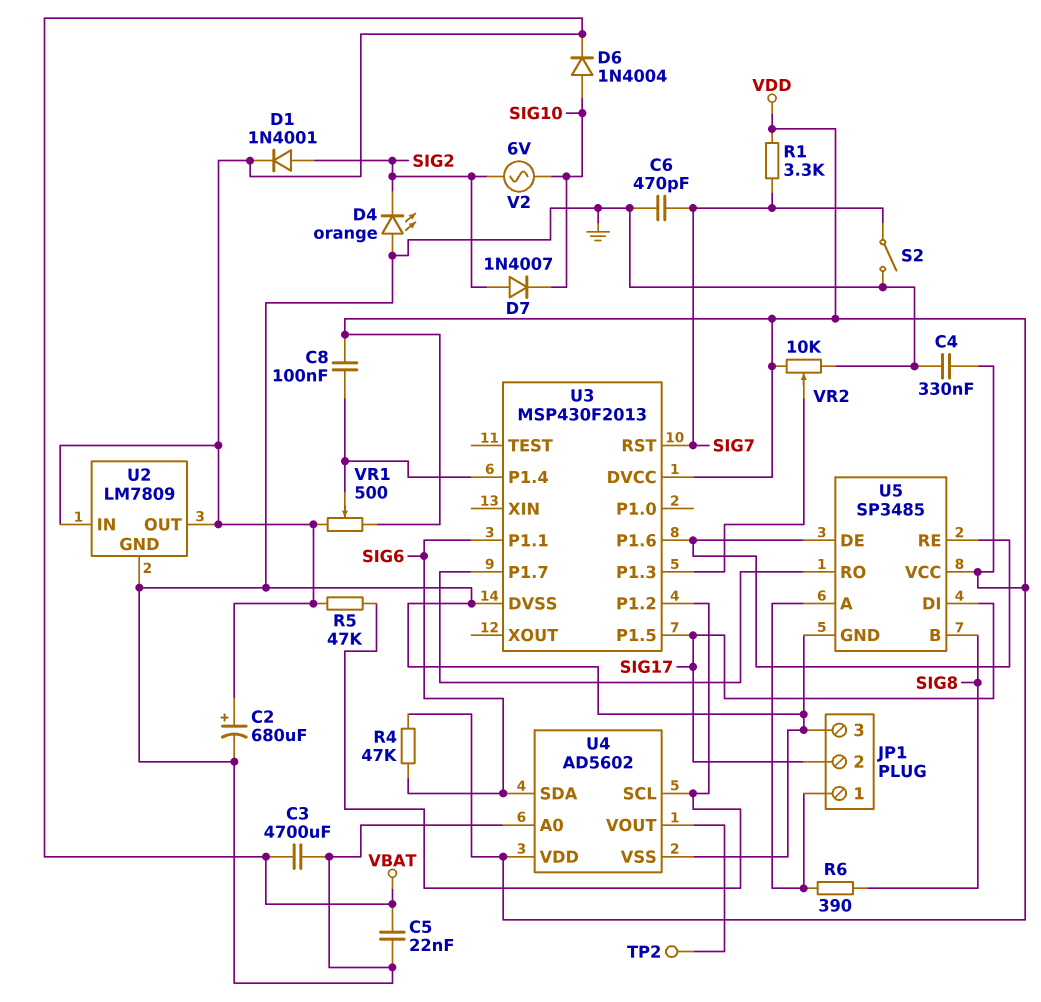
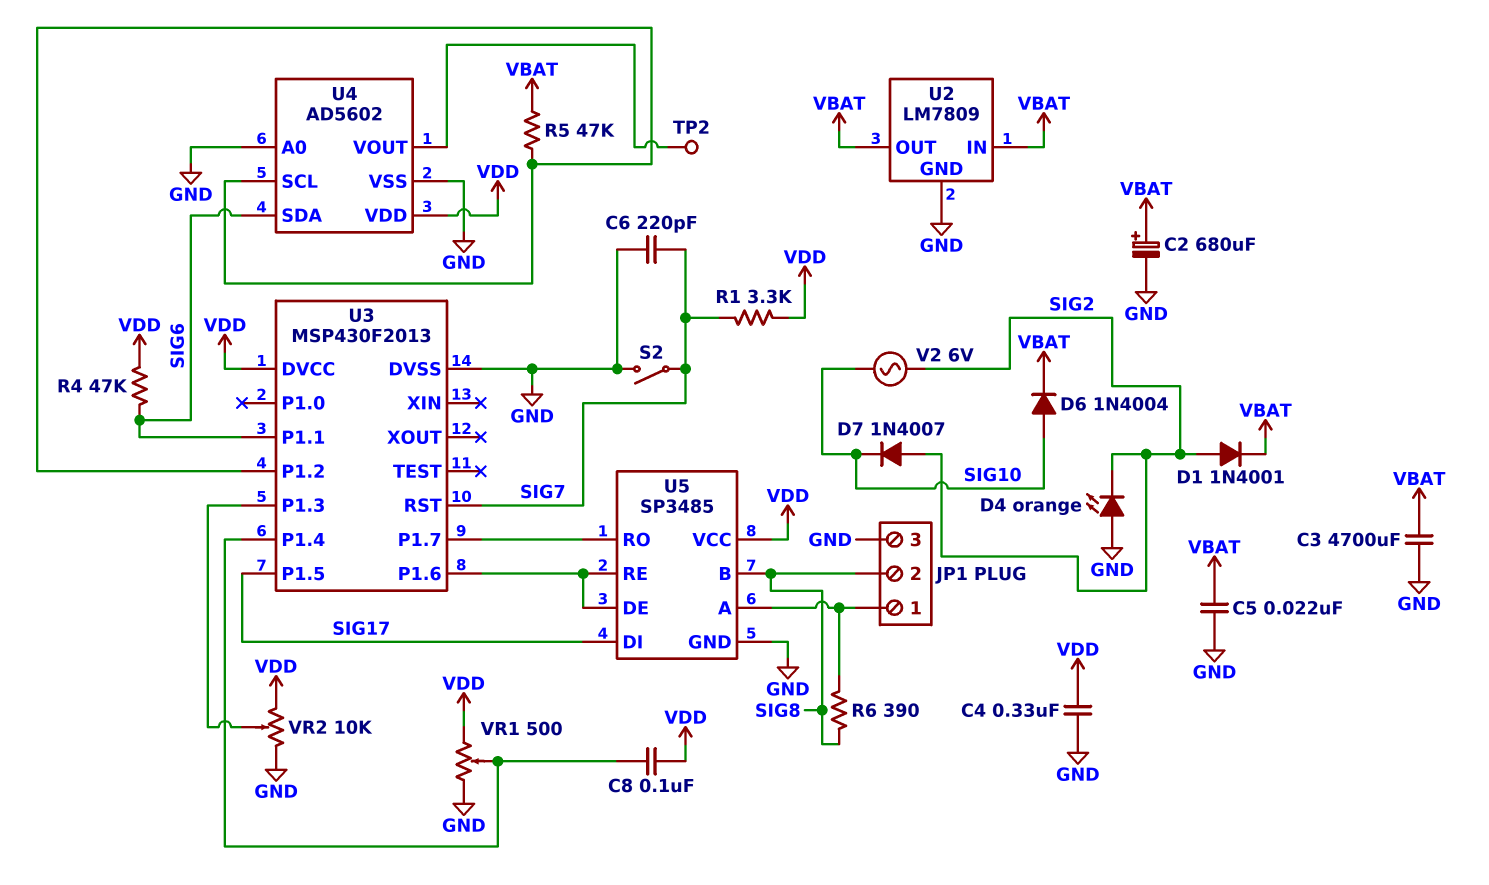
C6: 470pF (GND, SIG7) -> 220pF (GND, SIG7)
JP1 pin 2: SIG17 -> SIG8
VR1: 500 (VBAT, VDD, wiper U3/P1.4) -> 500 (GND, VDD, wiper U3/P1.4)

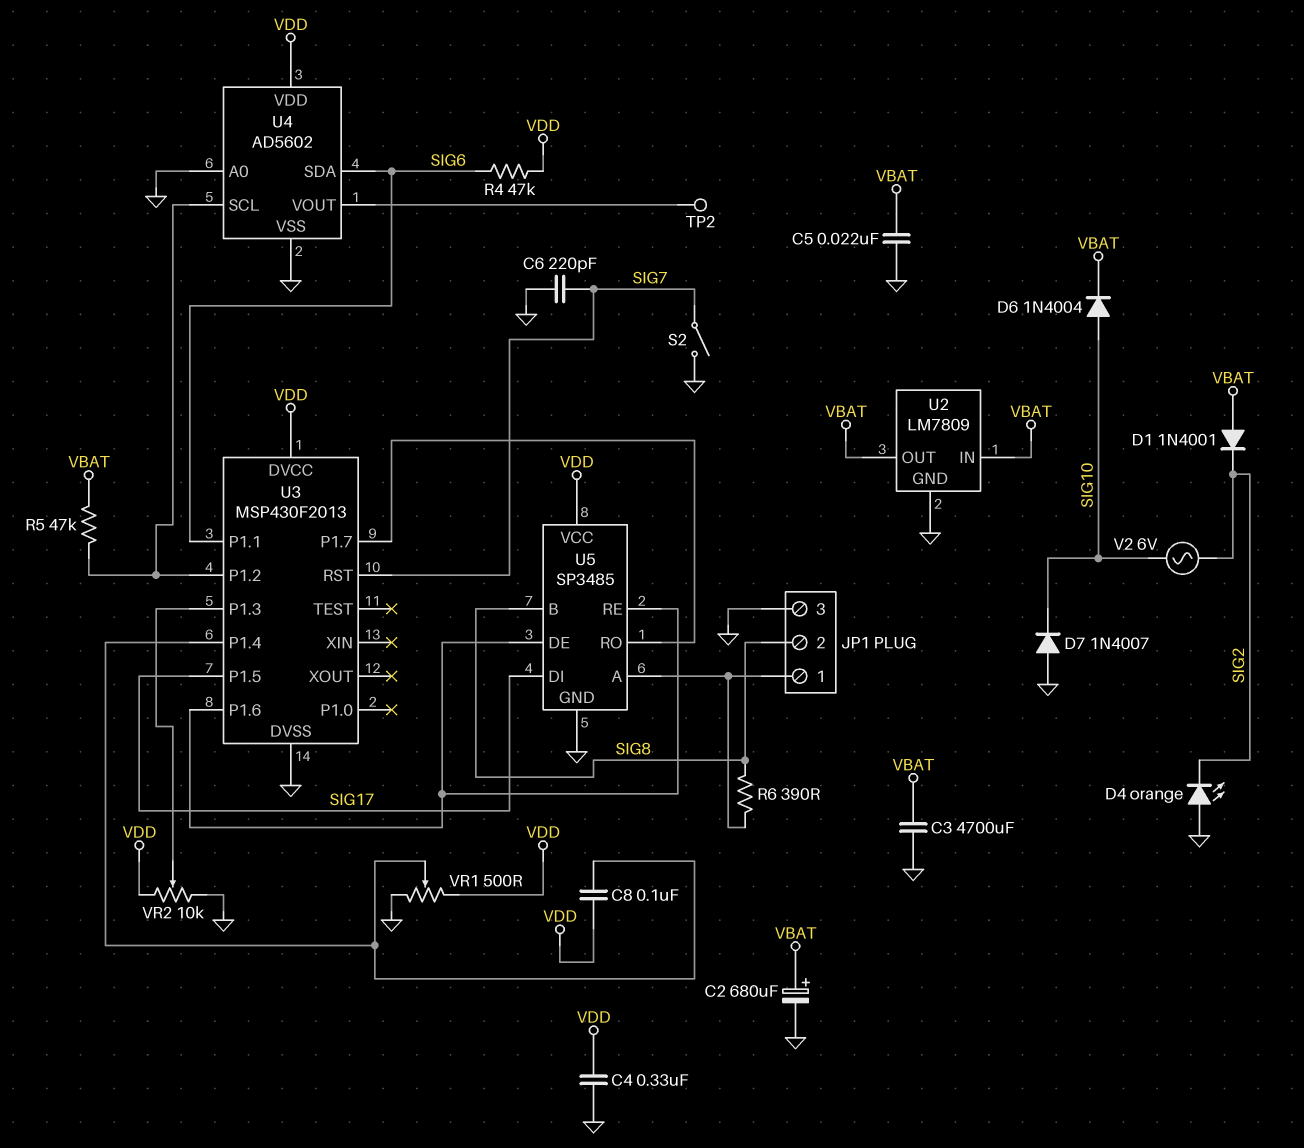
D1: diode 1N4001 (A SIG2, K VBAT) -> diode 1N4001 (A VBAT, K SIG2)
D7: diode 1N4007 (A SIG2, K SIG10) -> diode 1N4007 (A GND, K SIG10)
R1: 3.3k (SIG7, VDD) -> none

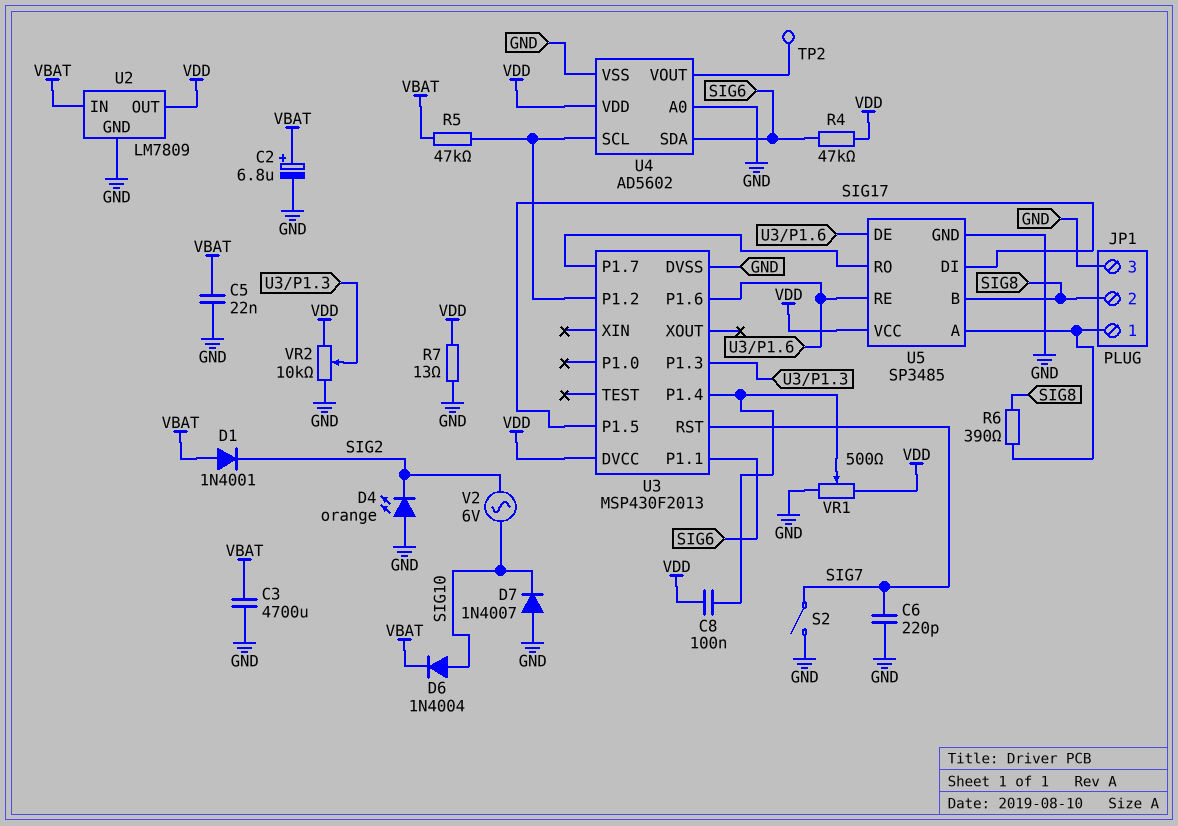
C2: 680uF (plus VBAT, minus GND) -> 6.8uF (plus VBAT, minus GND)
C4: 330nF (GND, VDD) -> none
R7: none -> 13 (GND, VDD)
U2 pin OUT: VBAT -> VDD

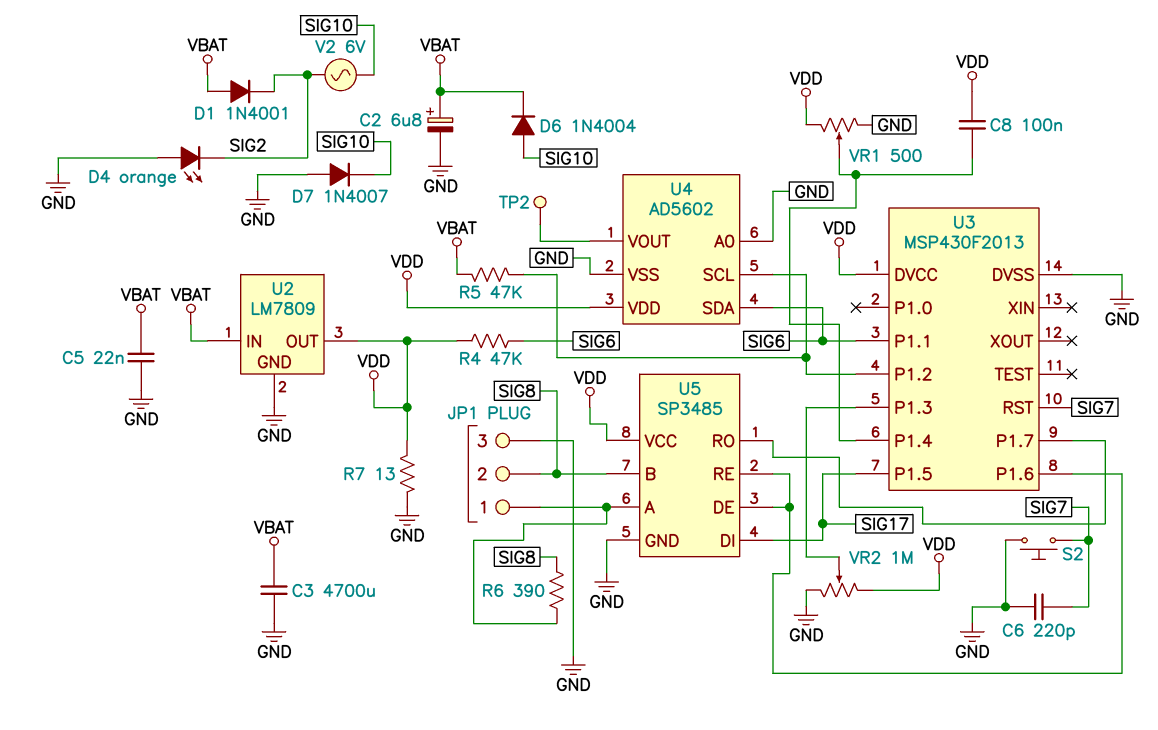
S2: switch (GND, SIG7) -> button (GND, SIG7)
VR2: 10k (GND, VDD, wiper U3/P1.3) -> 1M (GND, VDD, wiper U3/P1.3)

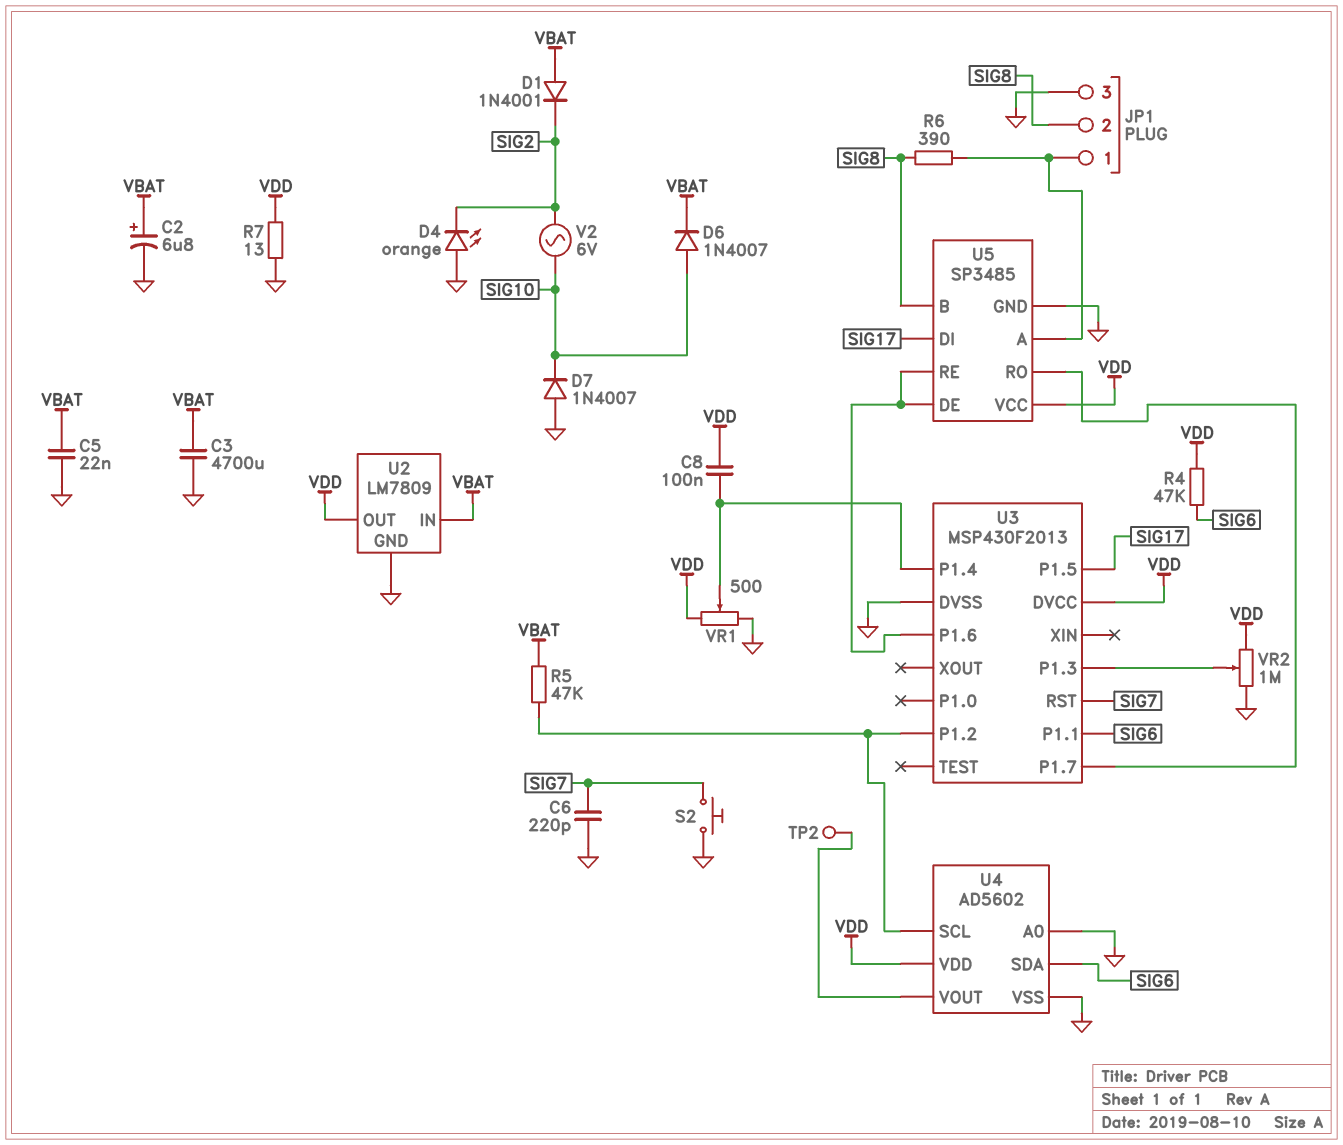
D6: diode 1N4004 (A SIG10, K VBAT) -> diode 1N4007 (A SIG10, K VBAT)

